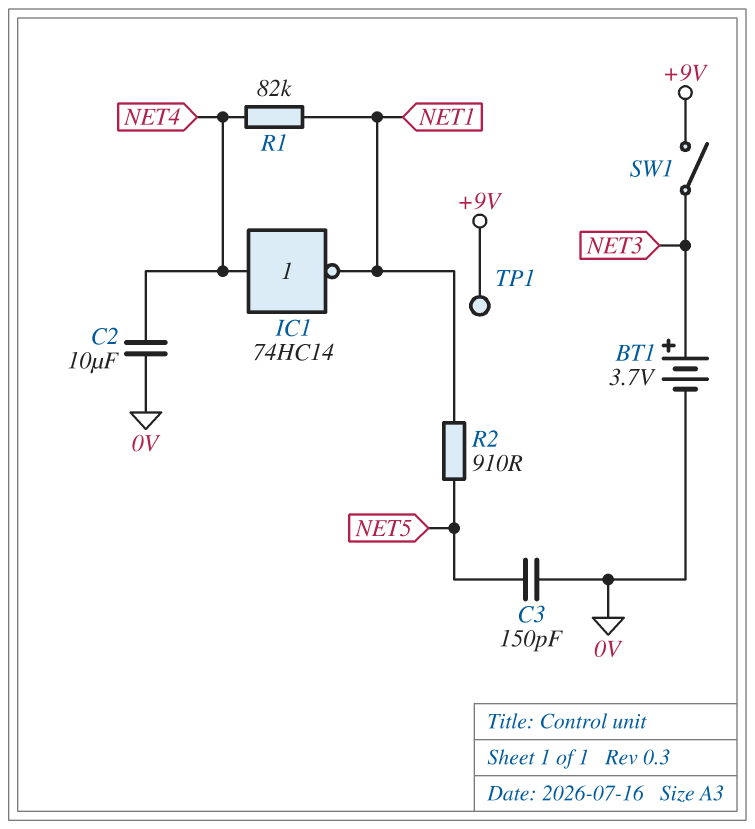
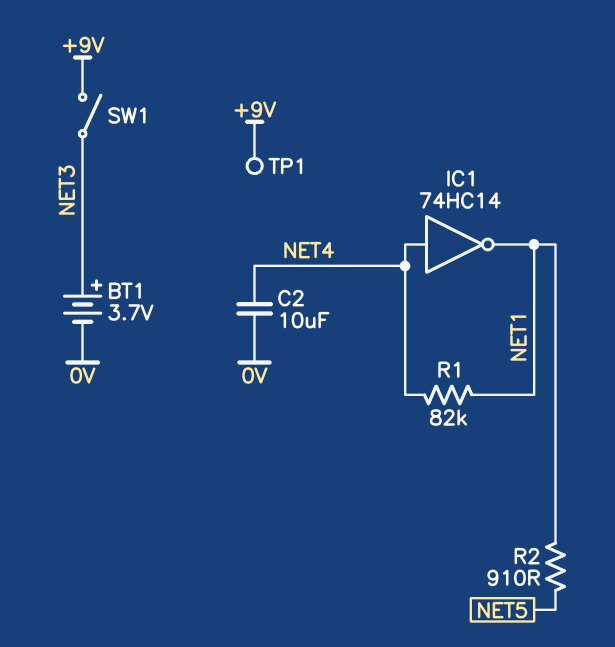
C3: 150pF (0V, NET5) -> none

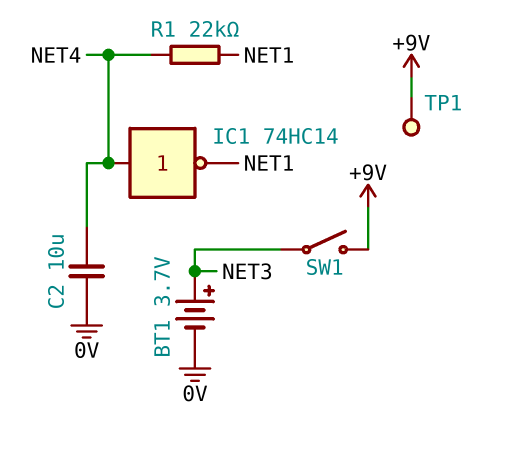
R1: 82k (NET1, NET4) -> 22k (NET1, NET4)
R2: 910 (NET1, NET5) -> none

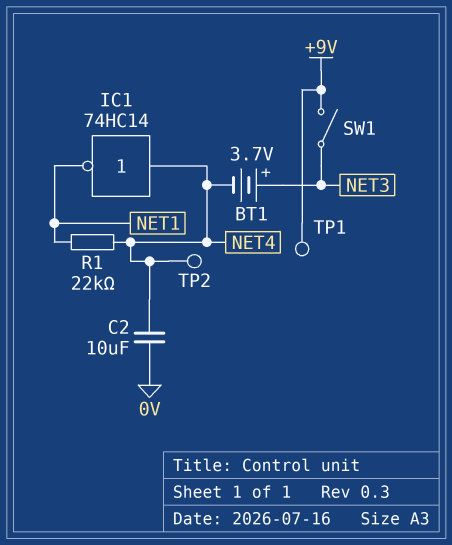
BT1: 3.7V (plus NET3, minus 0V) -> 3.7V (plus NET3, minus NET4)
TP2: none -> test point (NET4)

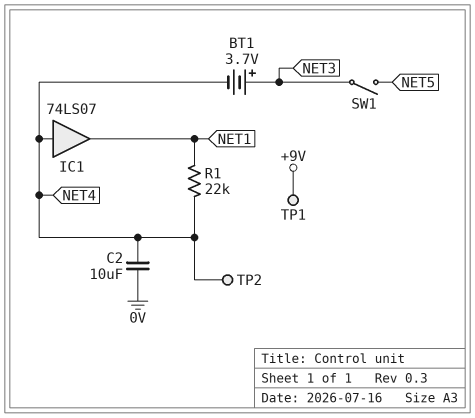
IC1: NOT 74HC14 (in NET4, out NET1) -> buffer 74LS07 (in NET4, out NET1)
SW1: switch (+9V, NET3) -> switch (NET3, NET5)

